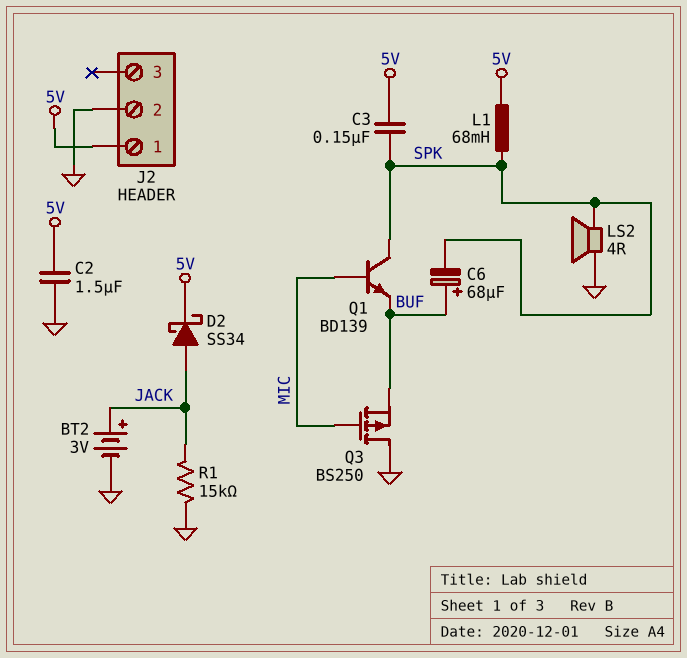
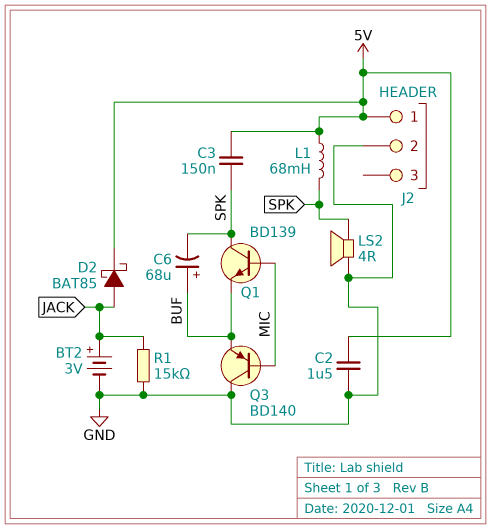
D2: schottky SS34 (A JACK, K 5V) -> schottky BAT85 (A JACK, K 5V)
Q3: PMOS BS250 (G MIC, D GND, S BUF) -> PNP BD140 (B MIC, C GND, E BUF)

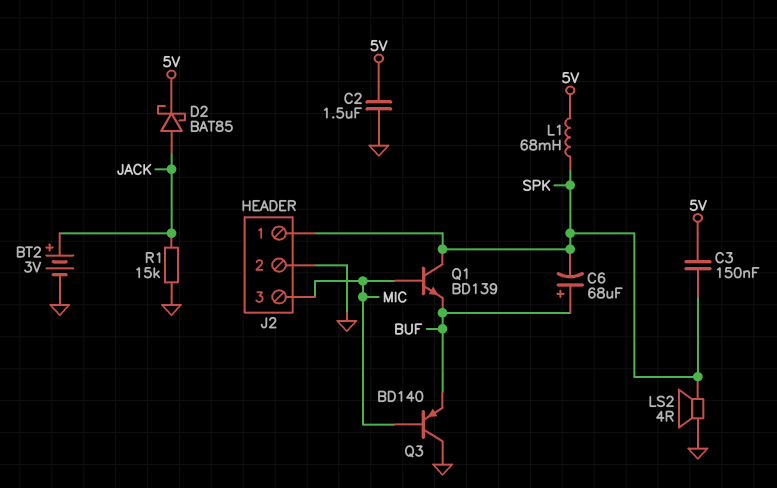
J2 pin 1: 5V -> SPK
J2 pin 3: none -> MIC

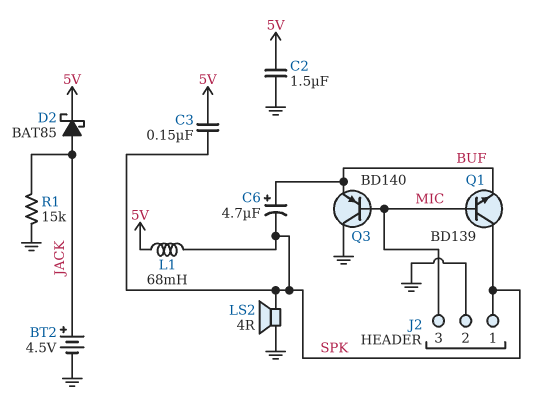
BT2: 3V (plus JACK, minus GND) -> 4.5V (plus JACK, minus GND)
C6: 68uF (plus BUF, minus SPK) -> 4.7uF (plus BUF, minus SPK)

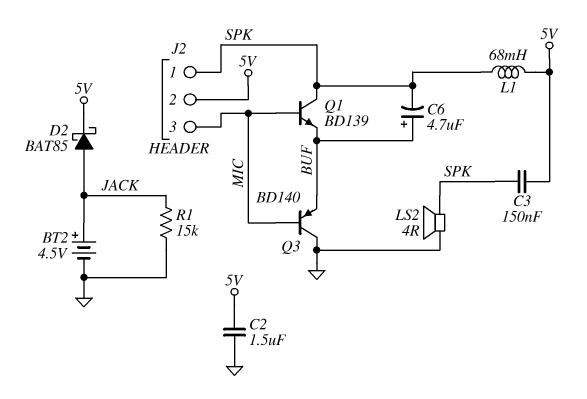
J2 pin 2: GND -> 5V

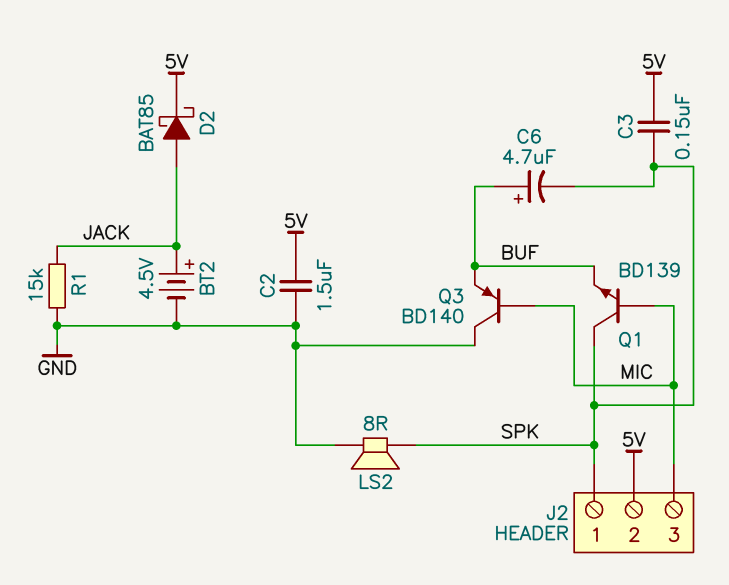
L1: 68mH (5V, SPK) -> none
LS2: speaker 4R (GND, SPK) -> speaker 8R (GND, SPK)

